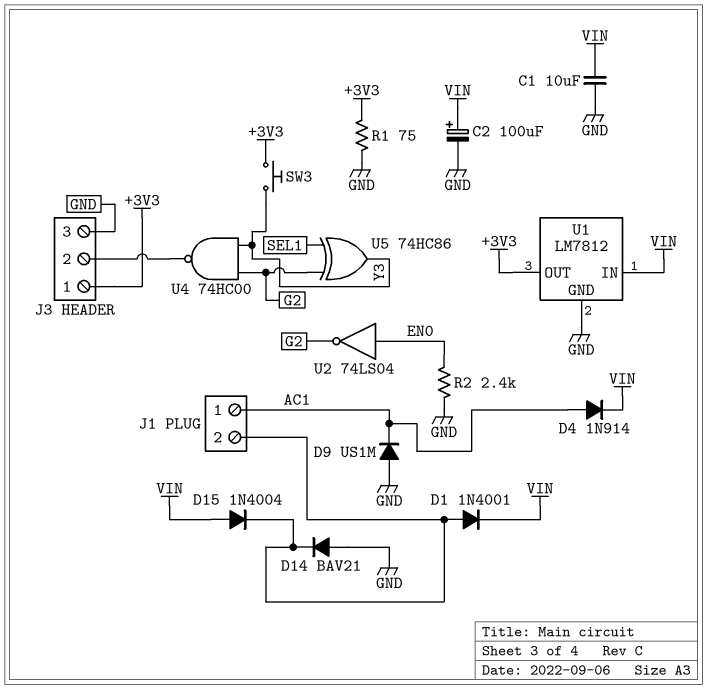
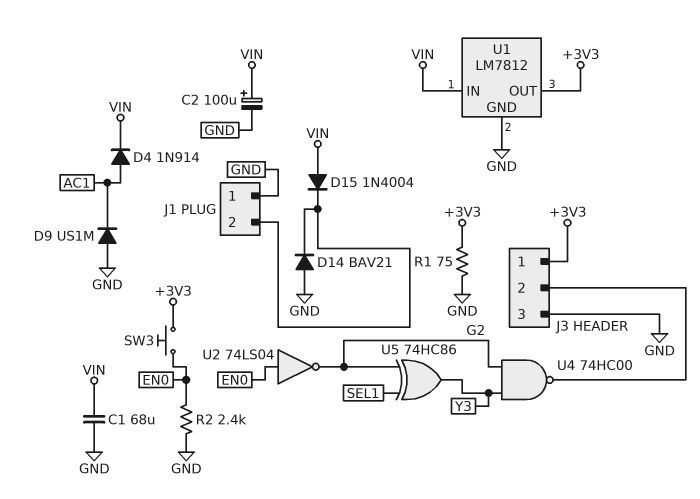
C1: 10uF (GND, VIN) -> 68uF (GND, VIN)
D1: diode 1N4001 (A J1/2, K VIN) -> none
J1 pin 1: AC1 -> GND
SW3: button (+3V3, Y3) -> button (+3V3, EN0)

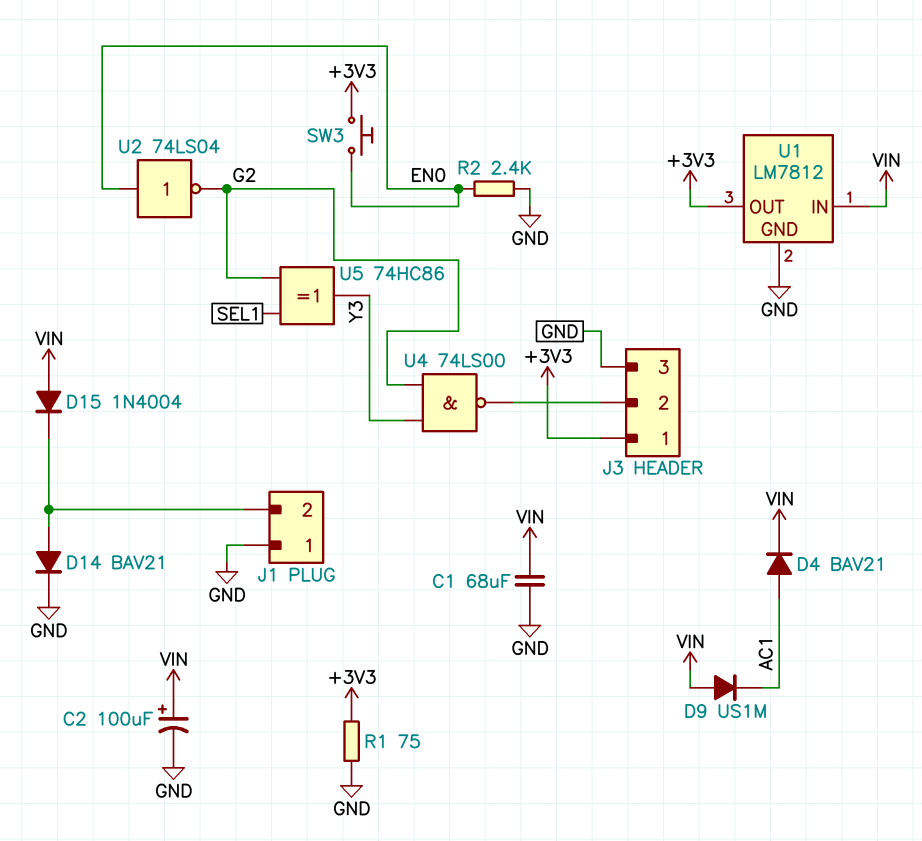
D4: diode 1N914 (A AC1, K VIN) -> diode BAV21 (A AC1, K VIN)
D9: diode US1M (A GND, K AC1) -> diode US1M (A VIN, K AC1)
D14: diode BAV21 (A GND, K J1/2) -> diode BAV21 (A J1/2, K GND)
U4: NAND 74HC00 (in G2, in Y3, out J3/2) -> NAND 74LS00 (in G2, in Y3, out J3/2)

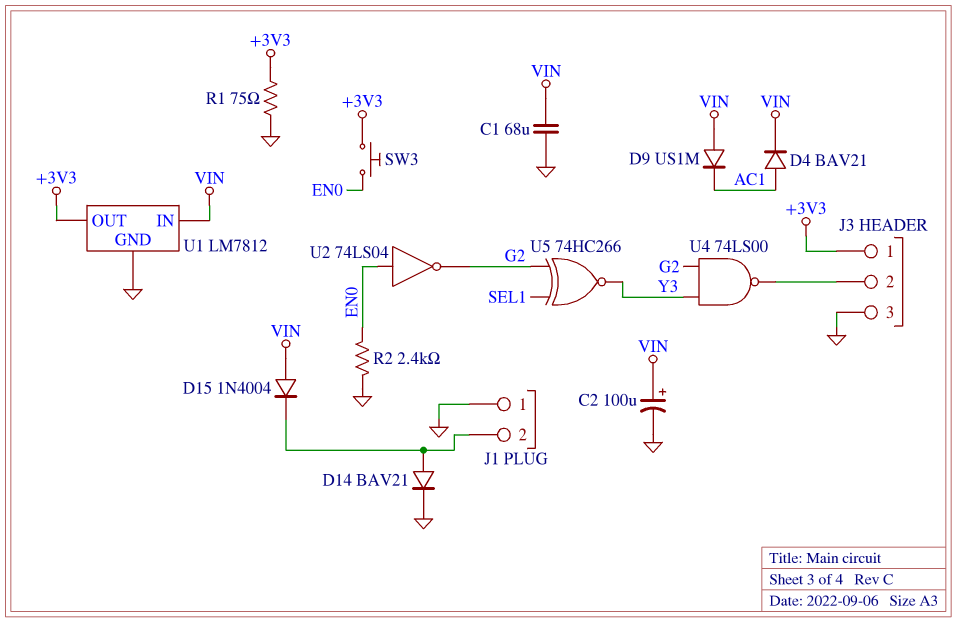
U5: XOR 74HC86 (in G2, in SEL1, out Y3) -> XNOR 74HC266 (in G2, in SEL1, out Y3)

